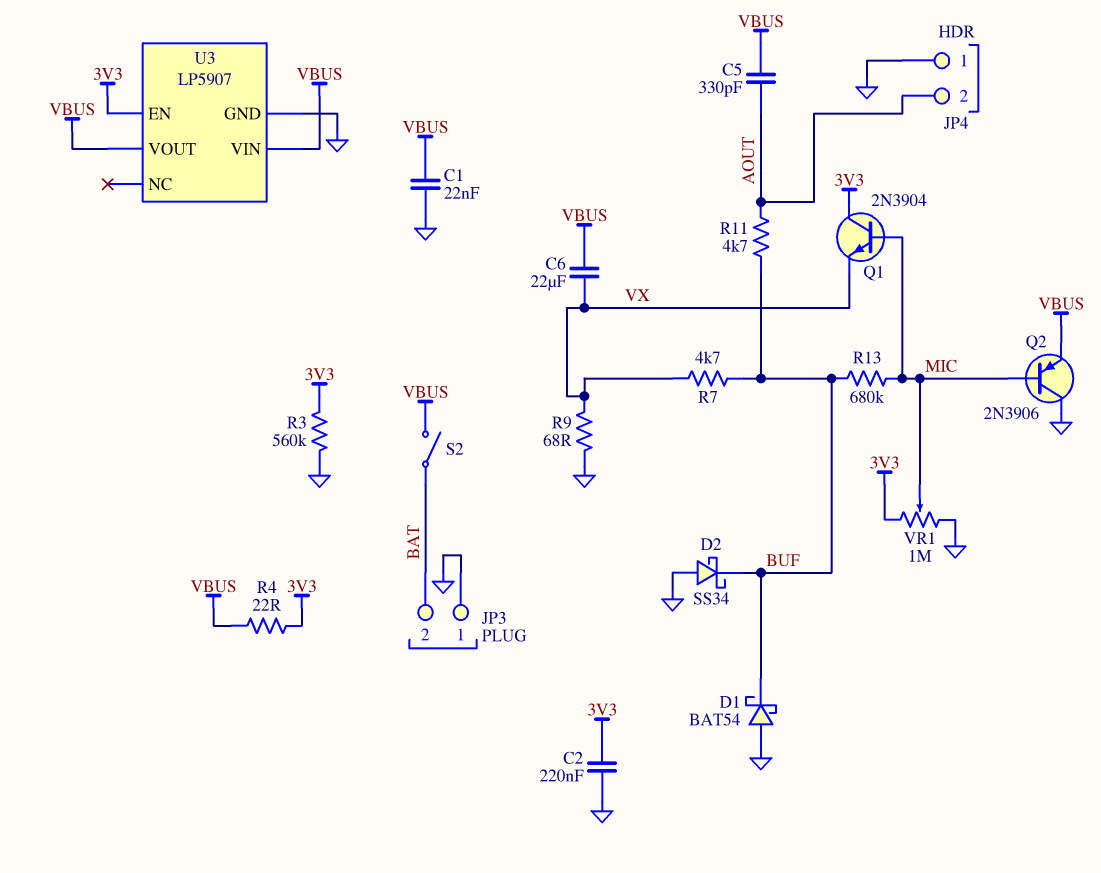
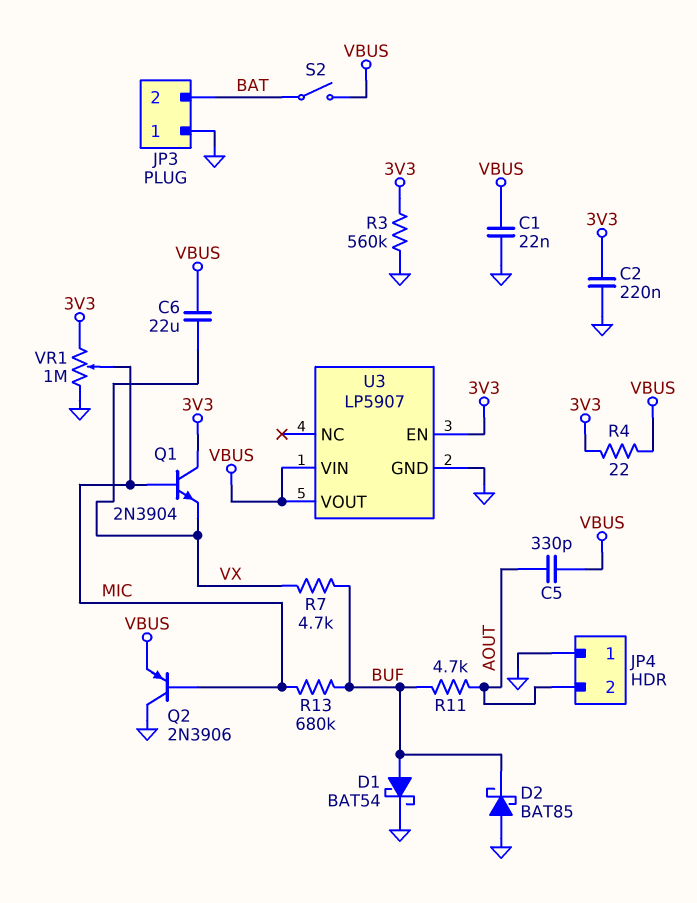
D1: schottky BAT54 (A GND, K BUF) -> schottky BAT54 (A BUF, K GND)
D2: schottky SS34 (A GND, K BUF) -> schottky BAT85 (A GND, K BUF)
R9: 68 (GND, VX) -> none

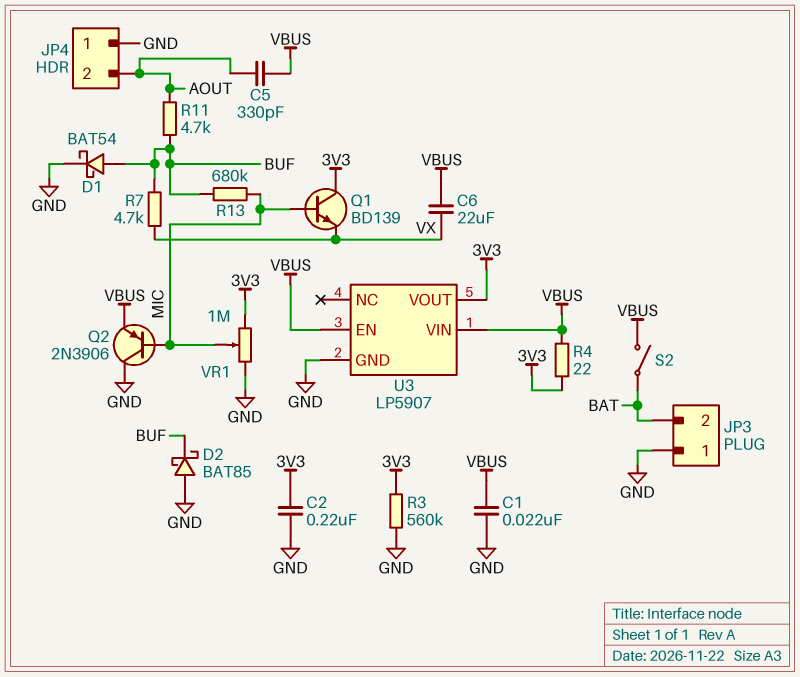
Q1: NPN 2N3904 (B MIC, C 3V3, E VX) -> NPN BD139 (B MIC, C 3V3, E VX)
U3 pin EN: 3V3 -> VBUS
U3 pin VOUT: VBUS -> 3V3

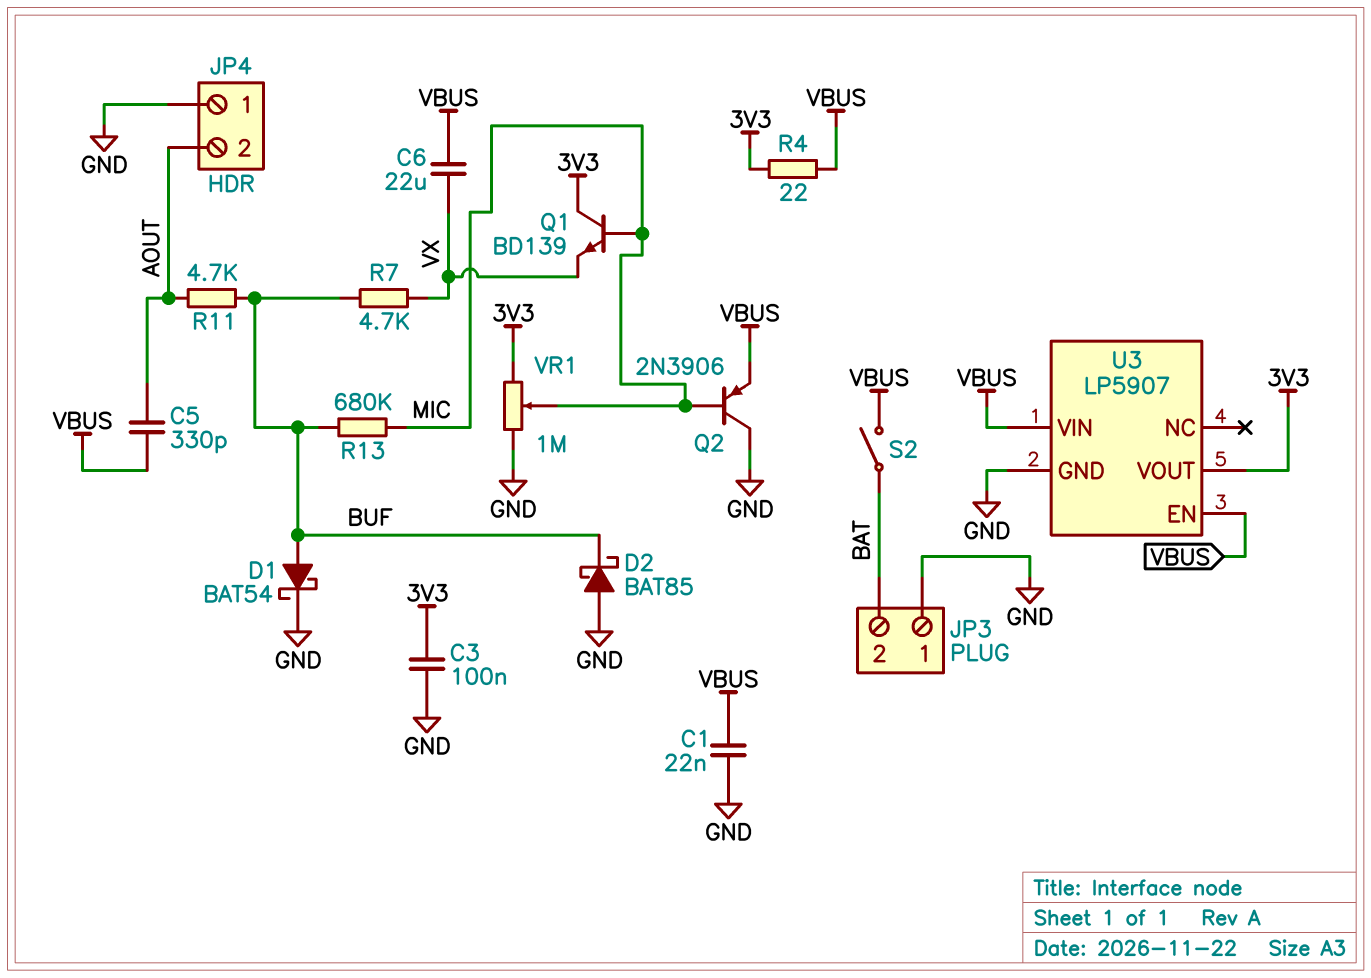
C2: 220nF (3V3, GND) -> none
C3: none -> 100nF (3V3, GND)
R3: 560k (3V3, GND) -> none

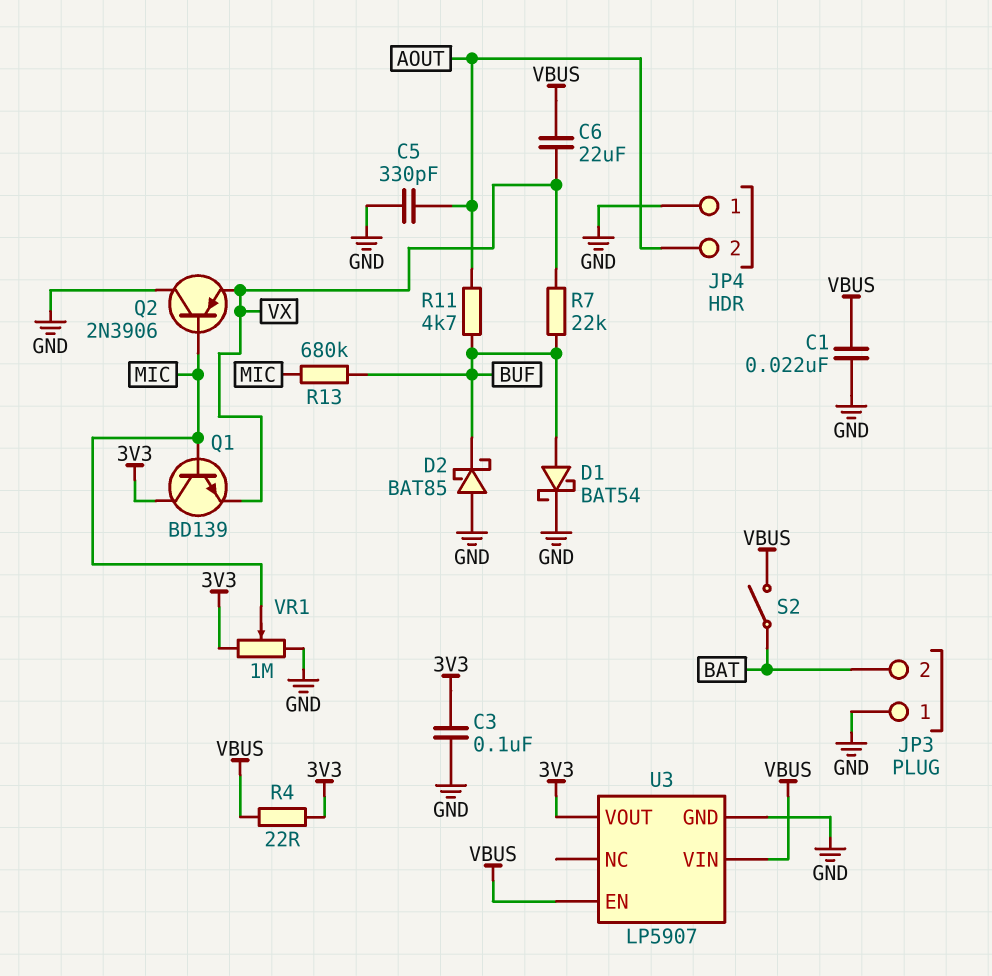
C5: 330pF (AOUT, VBUS) -> 330pF (AOUT, GND)
Q2: PNP 2N3906 (B MIC, C GND, E VBUS) -> PNP 2N3906 (B MIC, C GND, E VX)
R7: 4.7k (BUF, VX) -> 22k (BUF, VX)

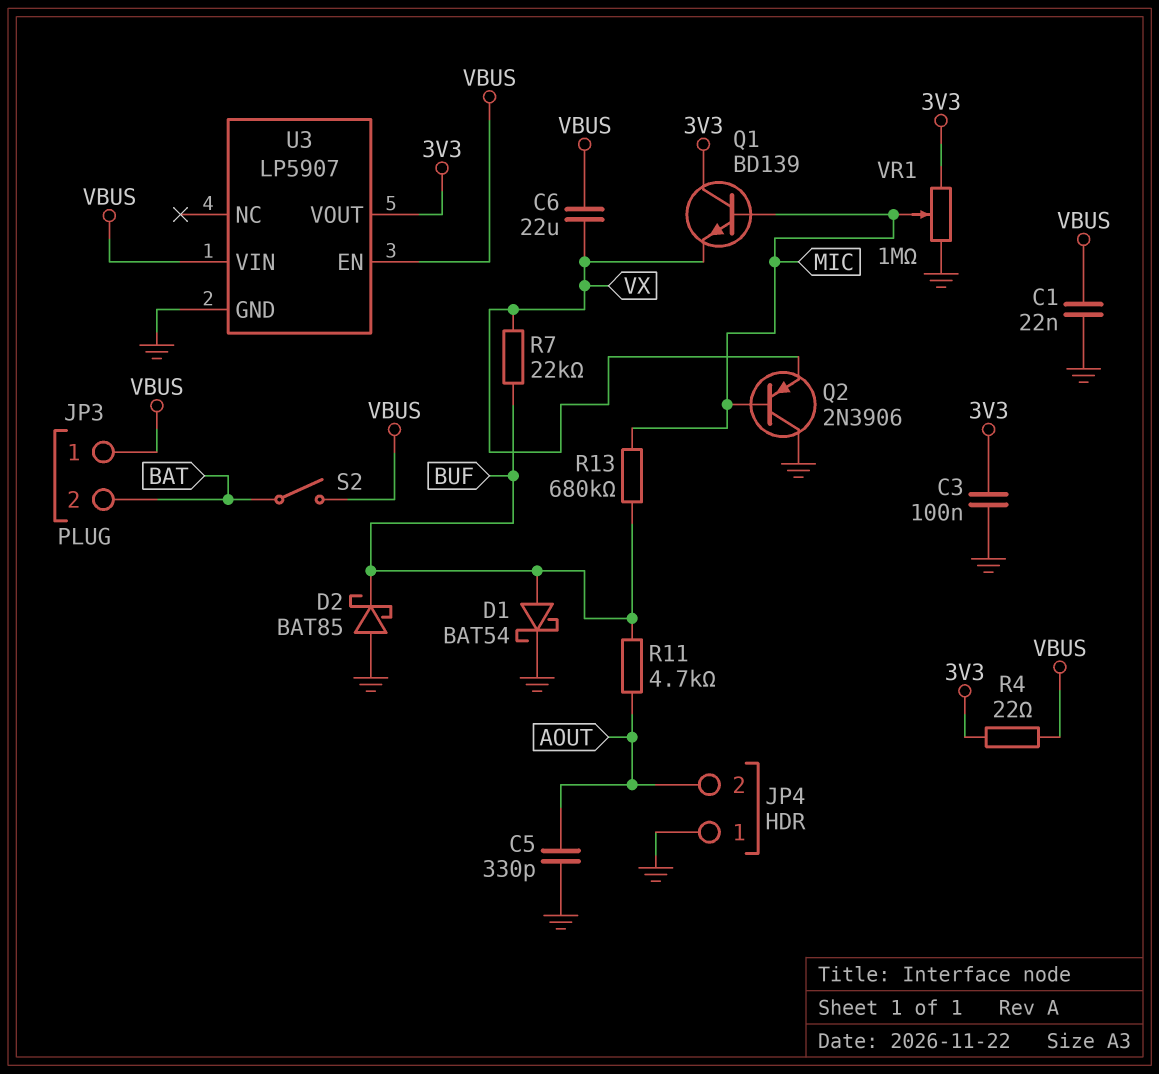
JP3 pin 1: GND -> VBUS

